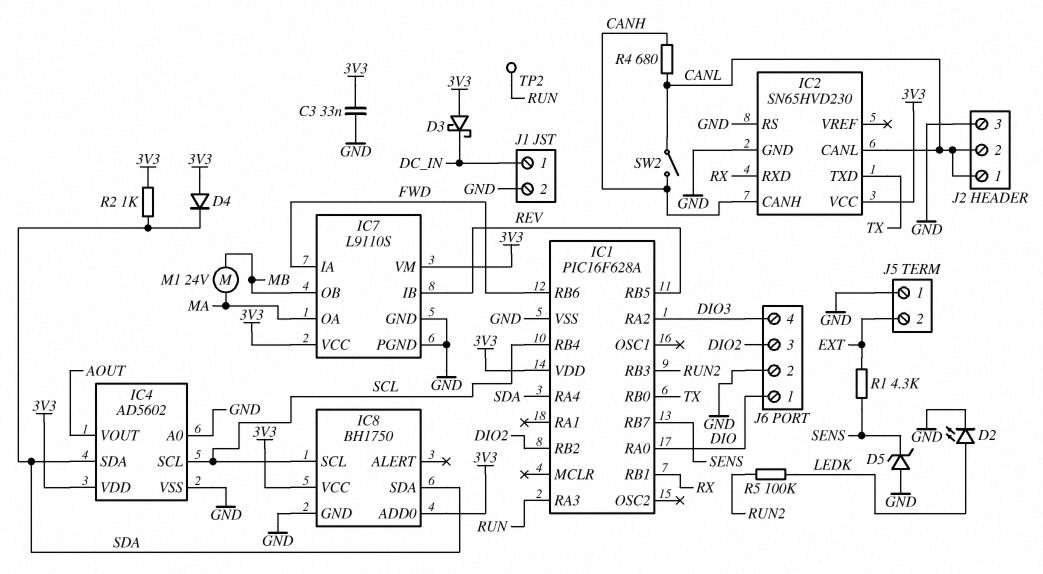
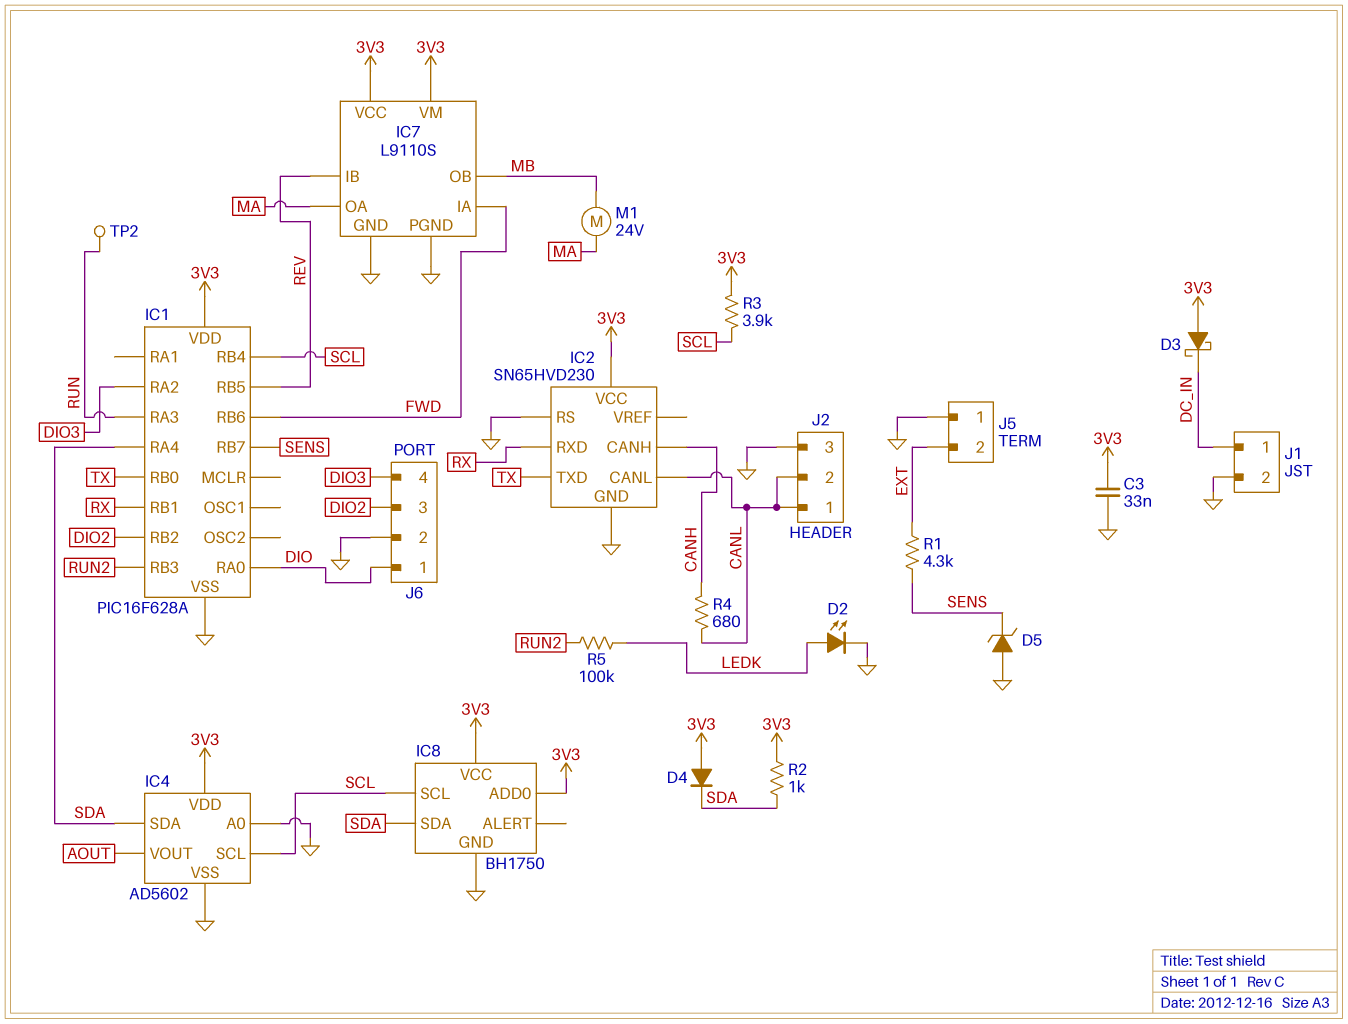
R3: none -> 3.9k (3V3, SCL)
SW2: switch (CANH, CANL) -> none

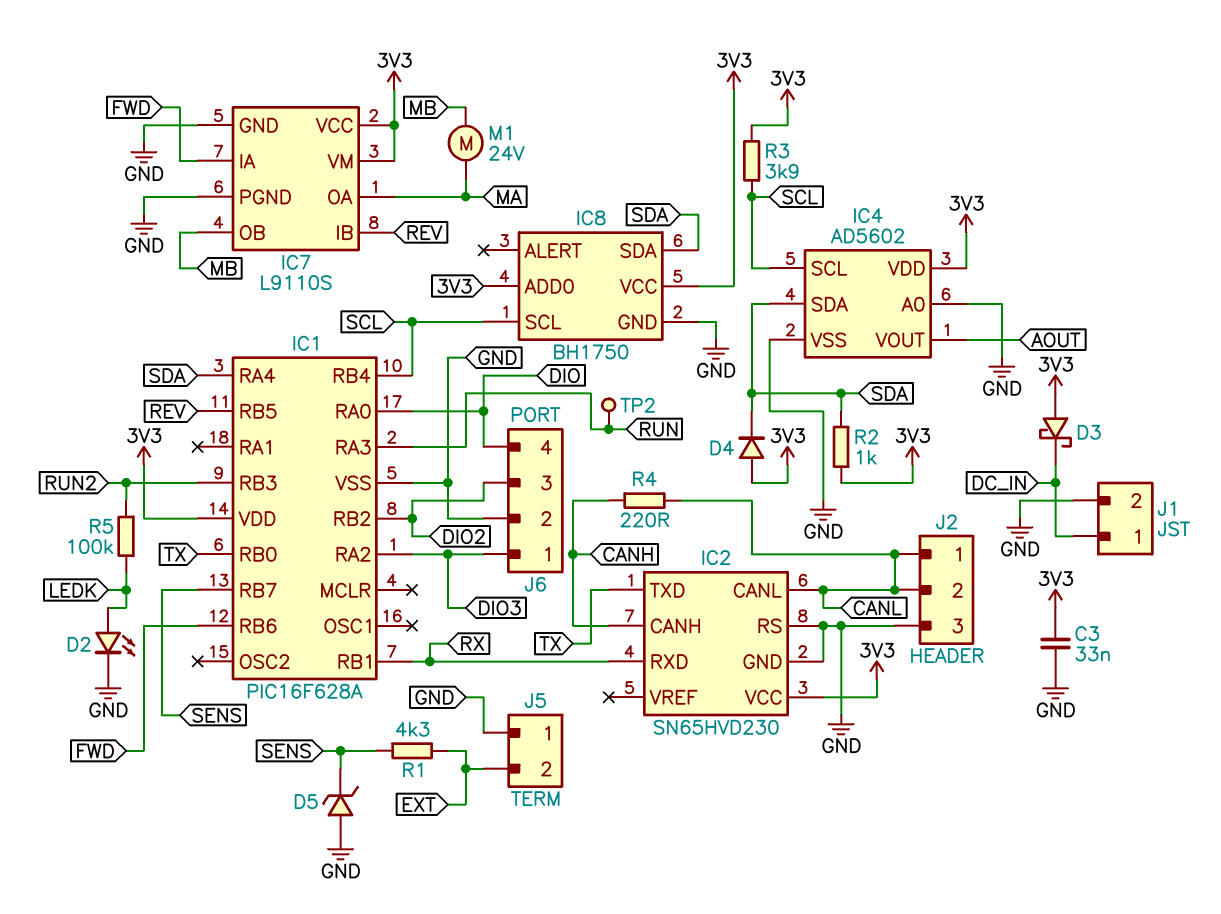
J6 pin 1: DIO -> DIO3
J6 pin 4: DIO3 -> DIO
R4: 680 (CANH, CANL) -> 220 (CANH, CANL)

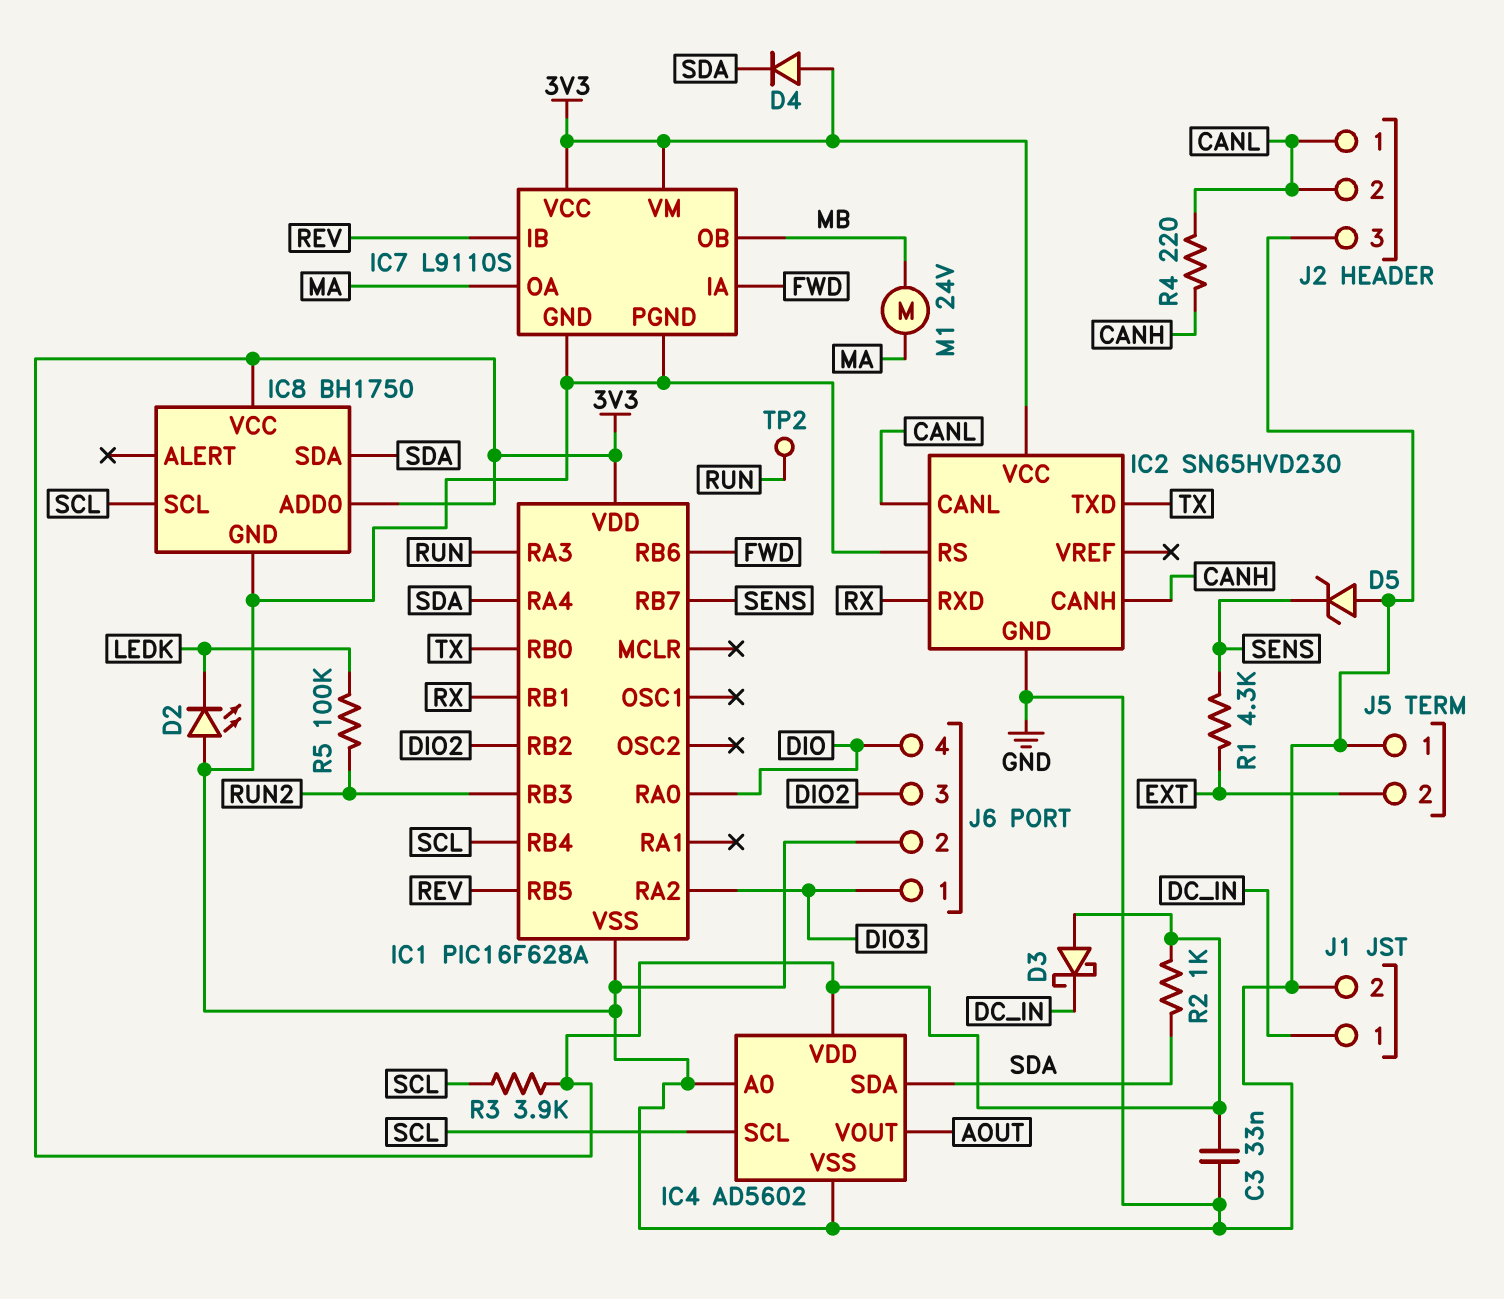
D2: LED (A LEDK, K GND) -> LED (A GND, K LEDK)

